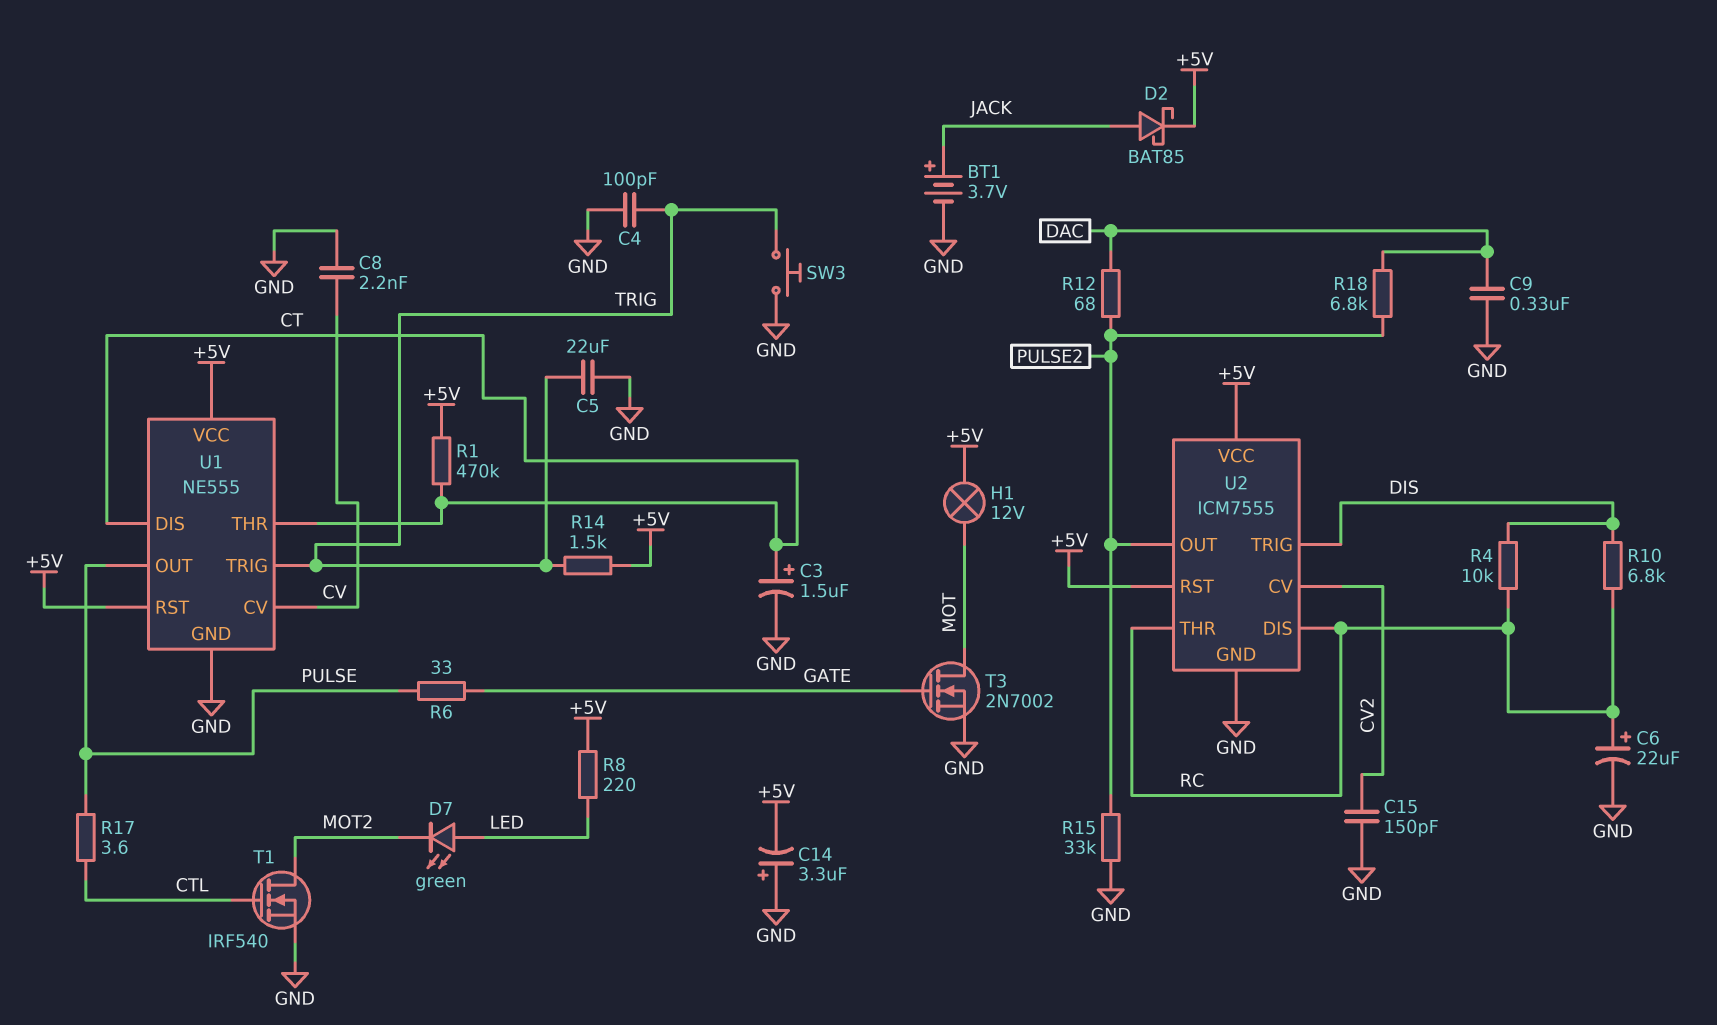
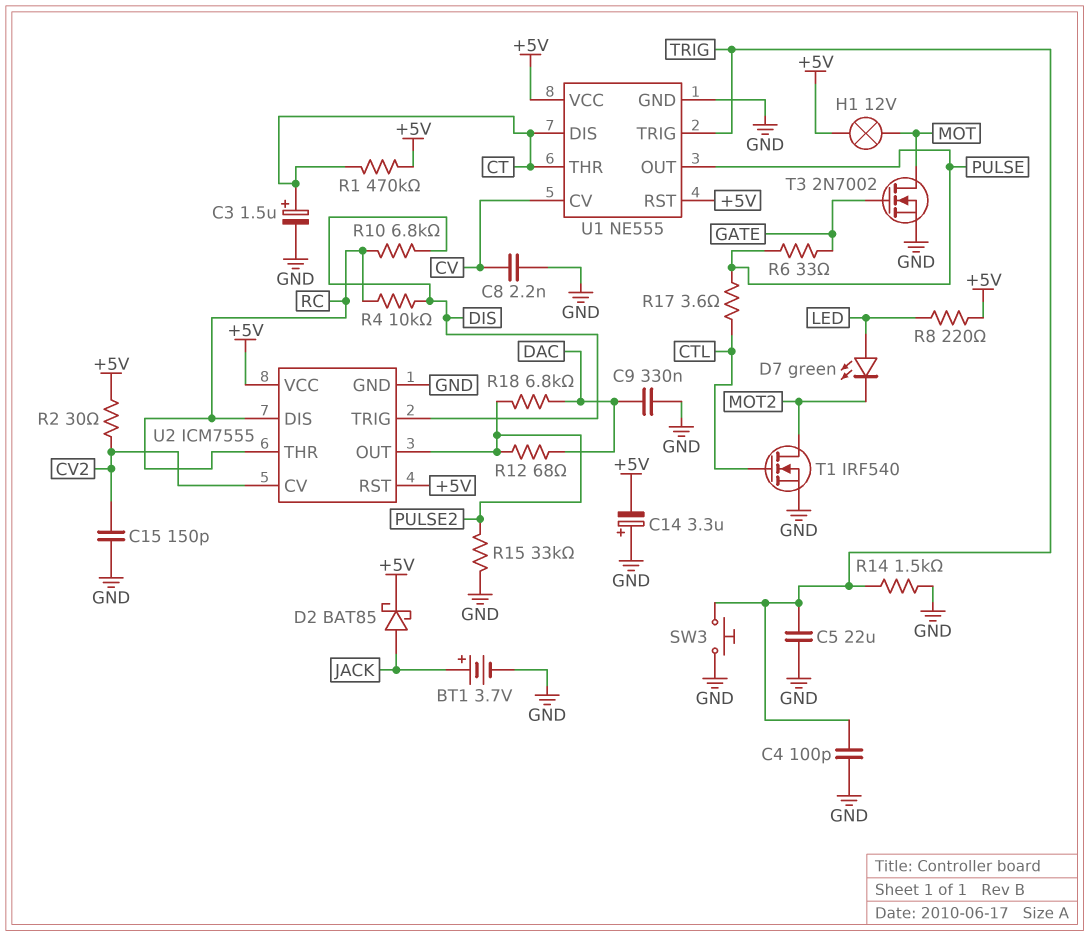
C6: 22uF (plus RC, minus GND) -> none
R2: none -> 30 (+5V, CV2)
R14: 1.5k (+5V, TRIG) -> 1.5k (GND, TRIG)

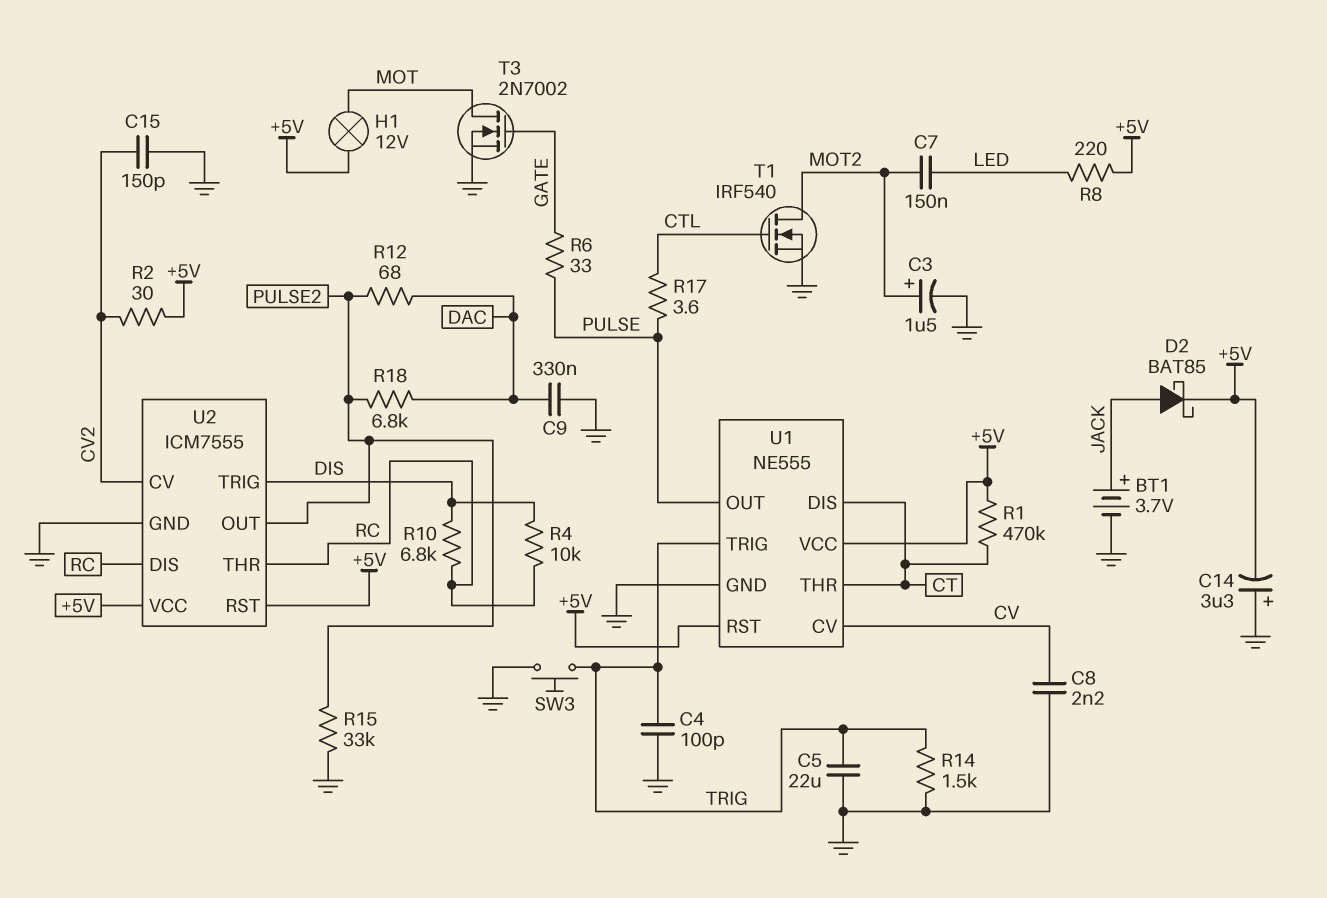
C3: 1.5uF (plus CT, minus GND) -> 1.5uF (plus MOT2, minus GND)
C7: none -> 150nF (LED, MOT2)
D7: LED green (A LED, K MOT2) -> none

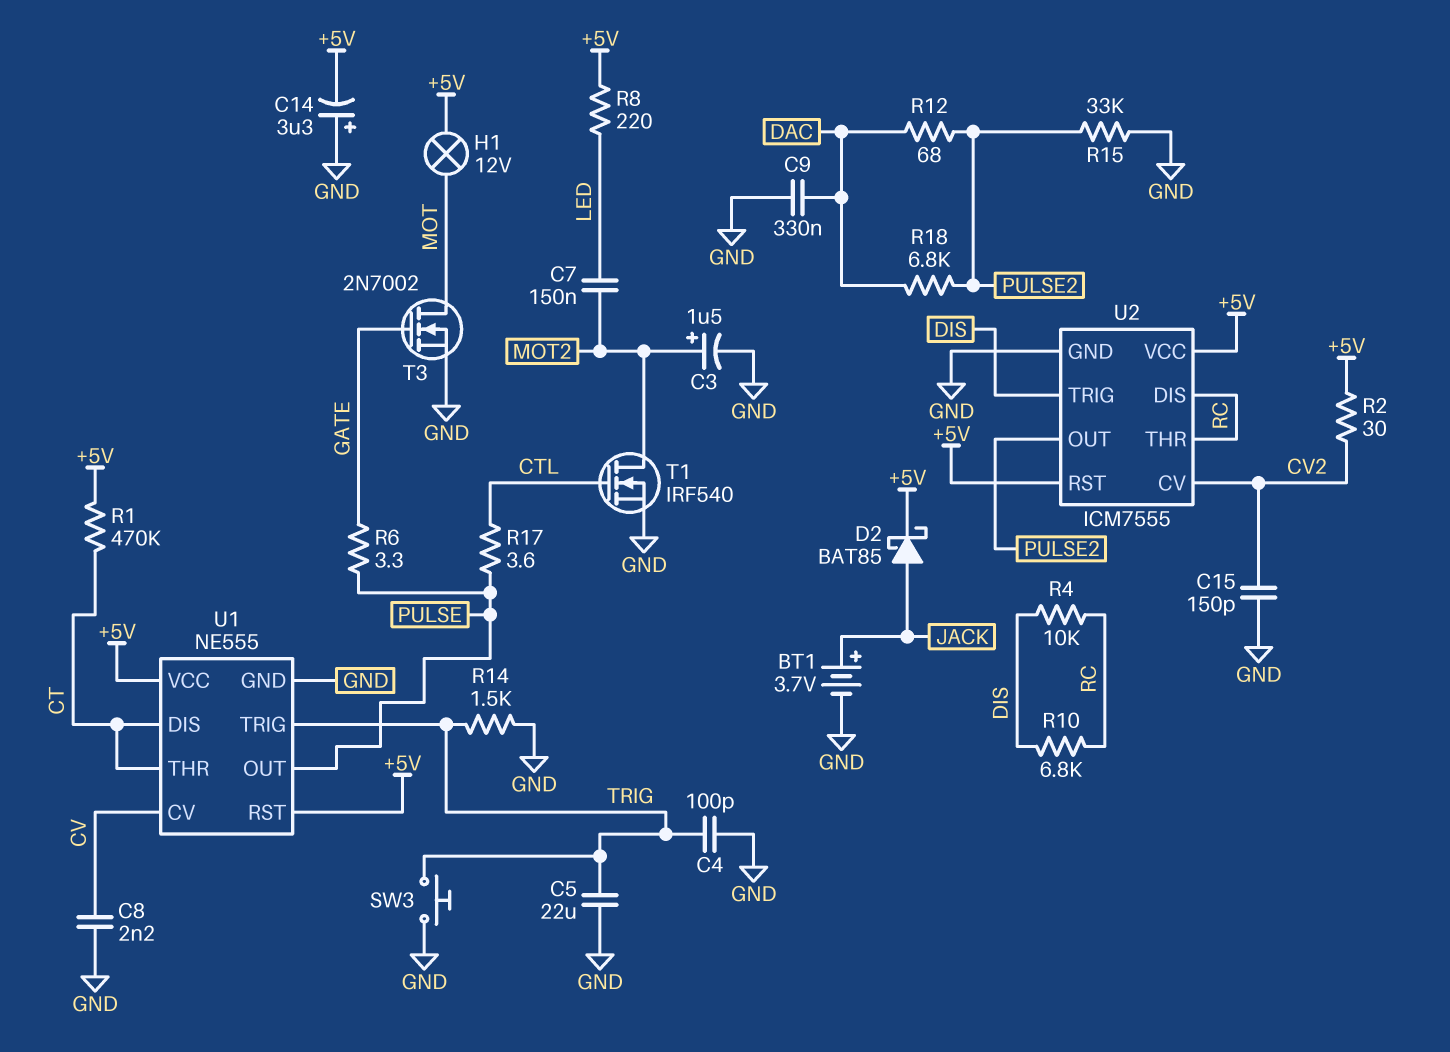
R6: 33 (GATE, PULSE) -> 3.3 (GATE, PULSE)

